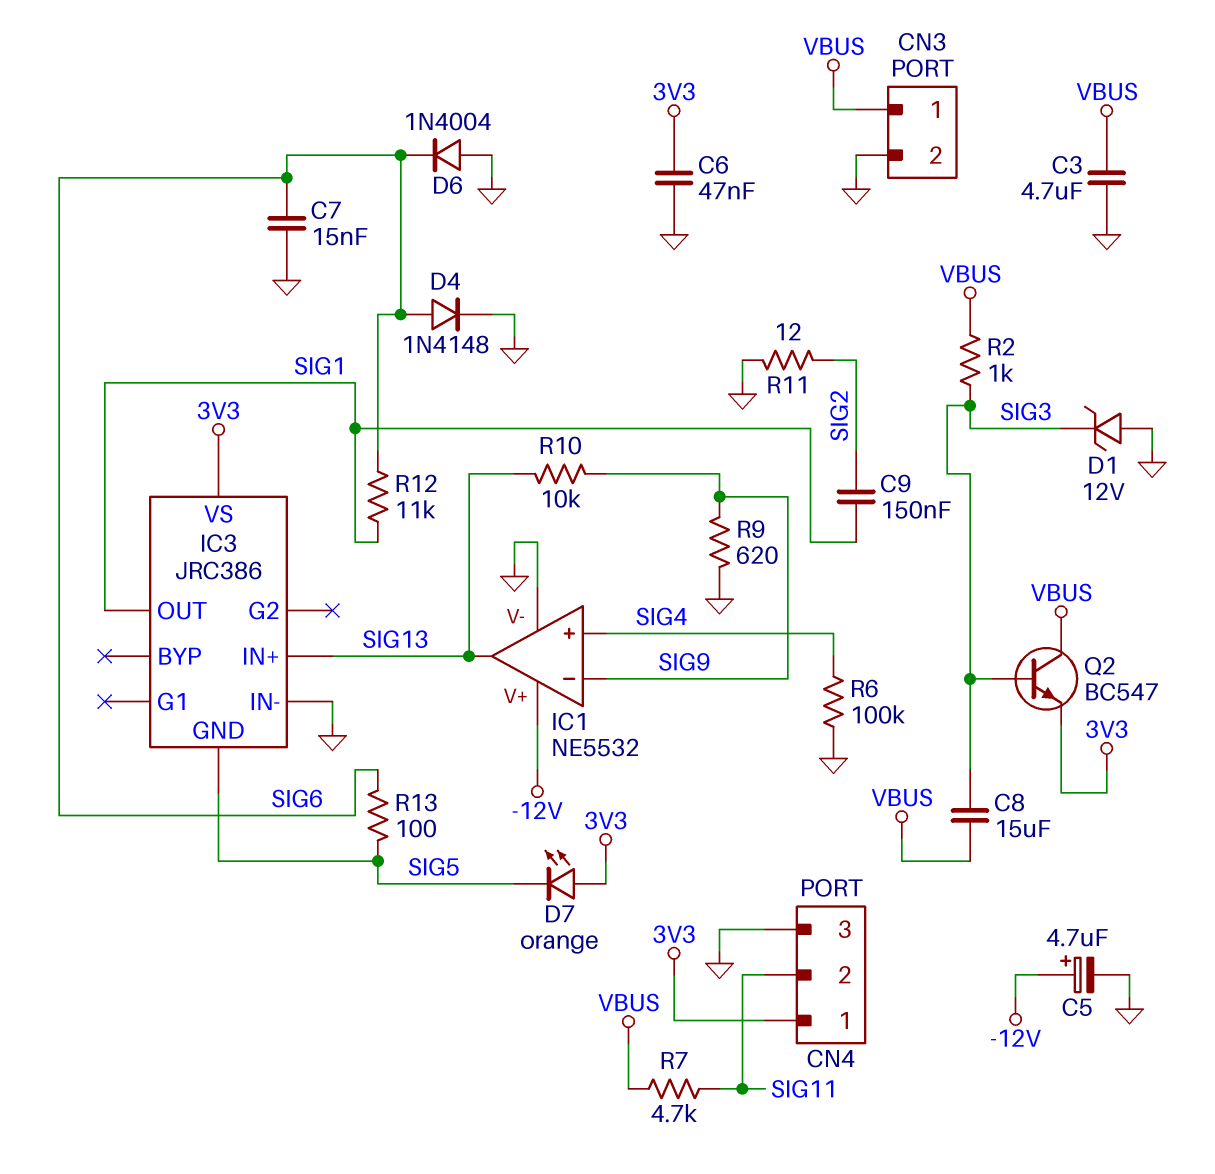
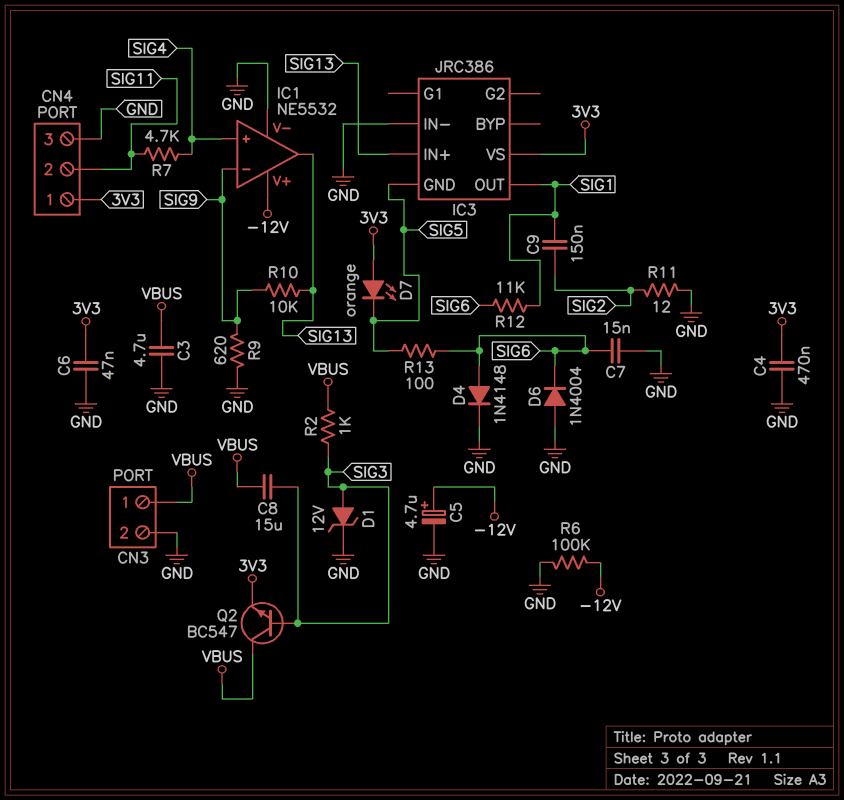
C4: none -> 470nF (3V3, GND)
D1: zener 12V (A GND, K SIG3) -> zener 12V (A SIG3, K GND)
R6: 100k (GND, SIG4) -> 100k (-12V, GND)
R7: 4.7k (SIG11, VBUS) -> 4.7k (SIG4, SIG11)

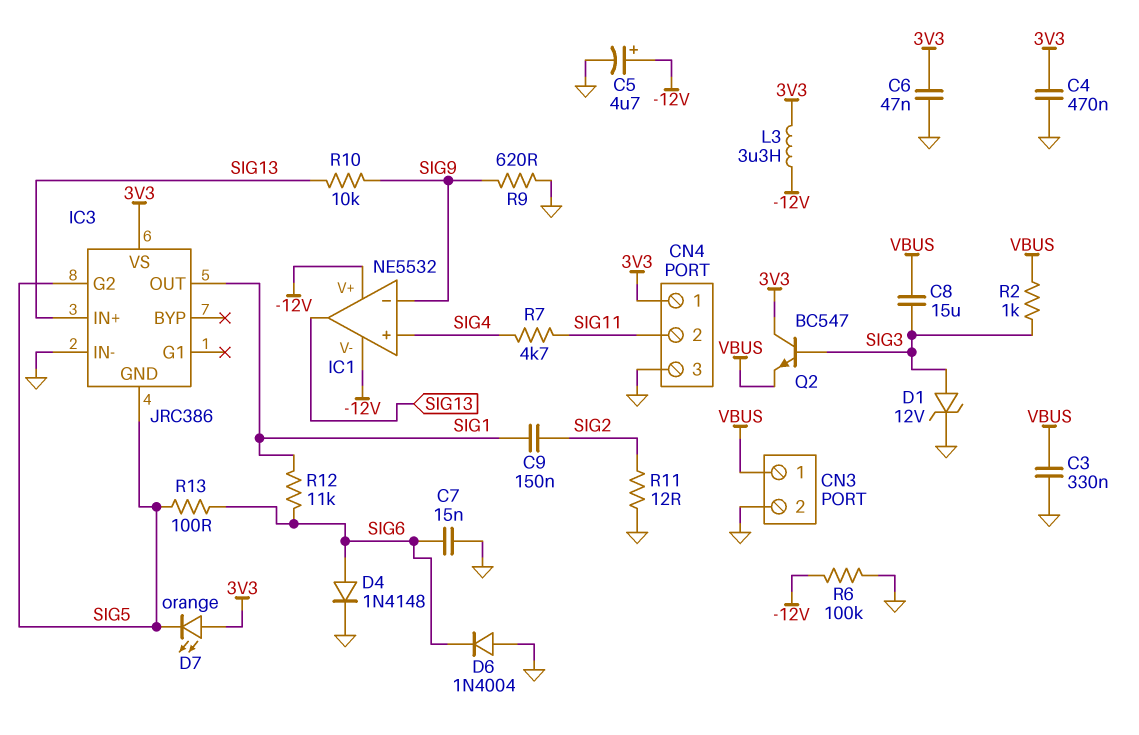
C3: 4.7uF (GND, VBUS) -> 330nF (GND, VBUS)
IC1 pin V-: GND -> -12V
IC3 pin G2: none -> SIG5
L3: none -> 3.3uH (-12V, 3V3)
Q2: NPN BC547 (B SIG3, C VBUS, E 3V3) -> NPN BC547 (B SIG3, C 3V3, E VBUS)

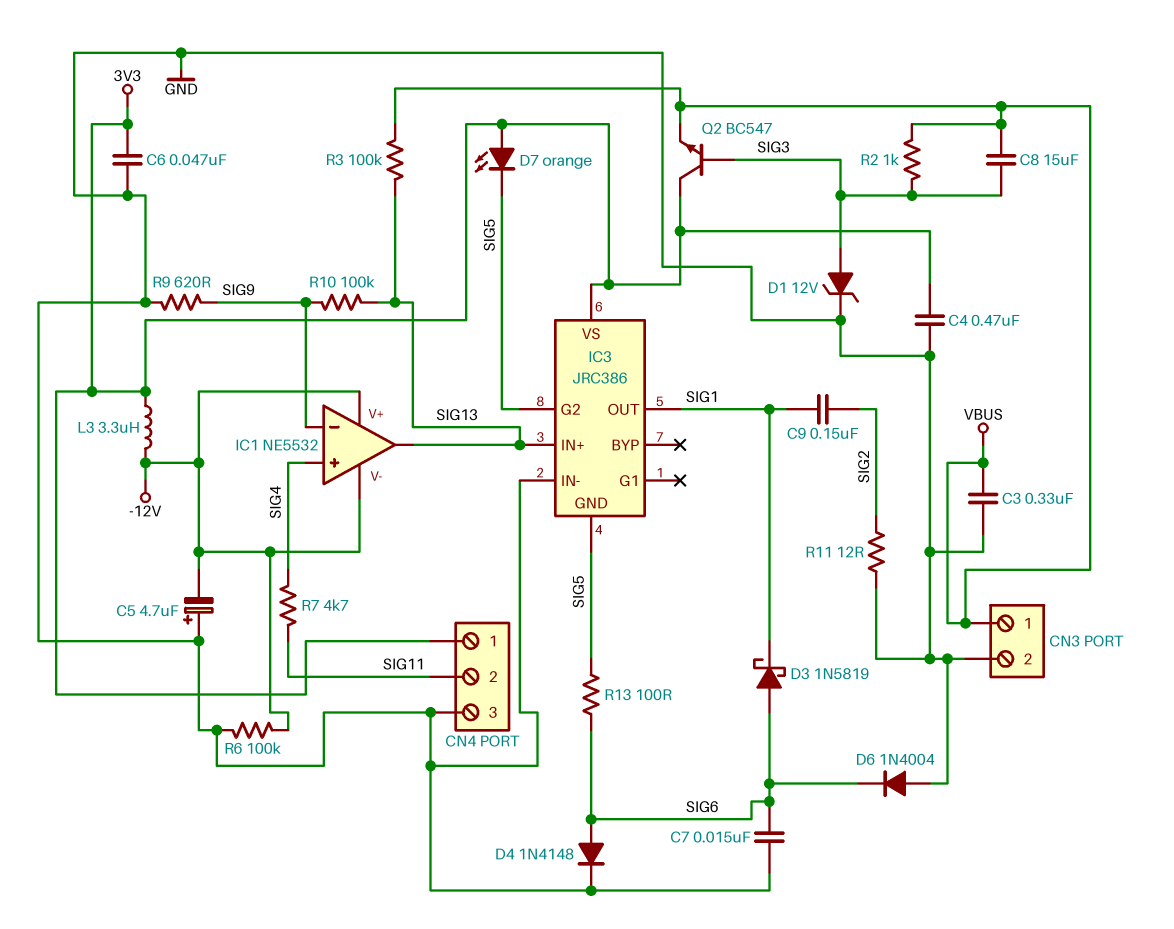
C5: 4.7uF (plus -12V, minus GND) -> 4.7uF (plus GND, minus -12V)
D3: none -> schottky 1N5819 (A SIG6, K SIG1)
R3: none -> 100k (SIG13, VBUS)
R10: 10k (SIG9, SIG13) -> 100k (SIG9, SIG13)
R12: 11k (SIG1, SIG6) -> none

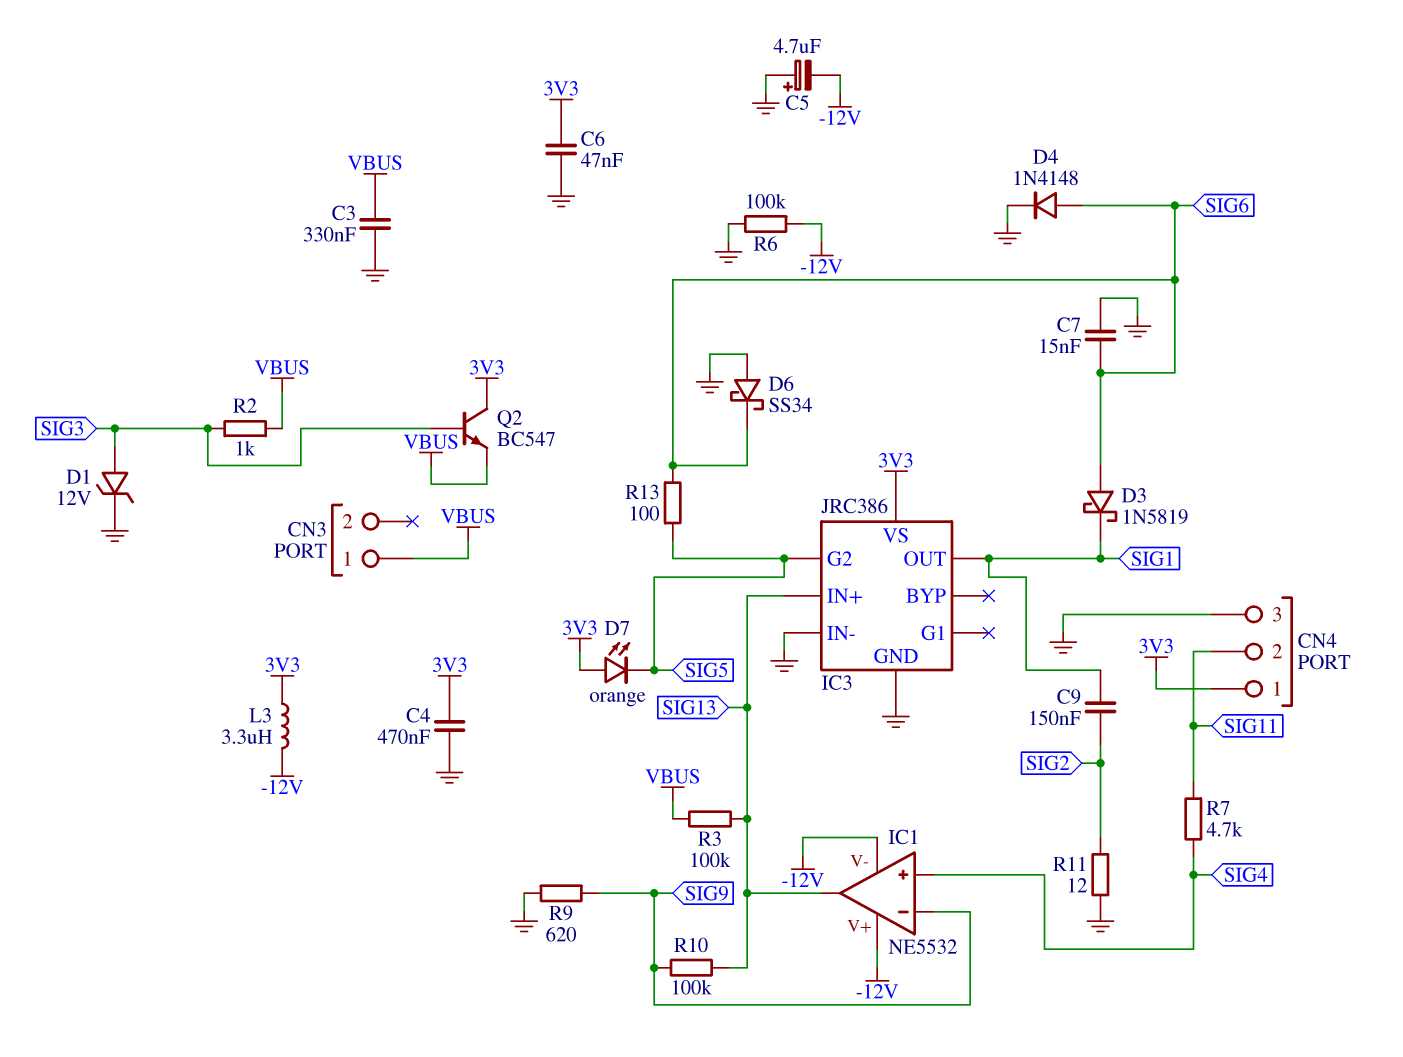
C8: 15uF (SIG3, VBUS) -> none
CN3 pin 2: GND -> none
D6: diode 1N4004 (A GND, K SIG6) -> schottky SS34 (A GND, K SIG6)
IC3 pin GND: SIG5 -> GND

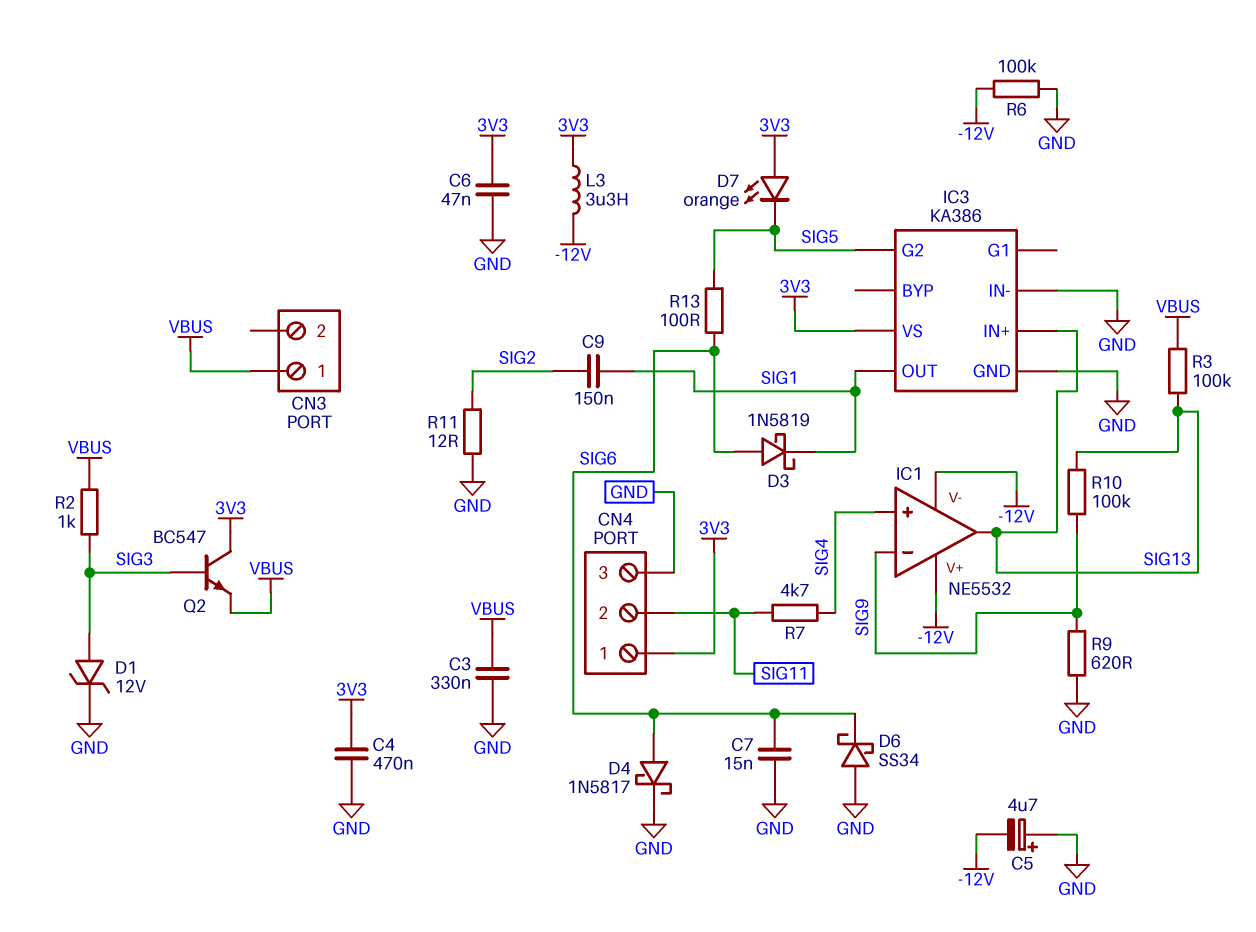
D4: diode 1N4148 (A SIG6, K GND) -> schottky 1N5817 (A SIG6, K GND)
IC3: JRC386 -> KA386

